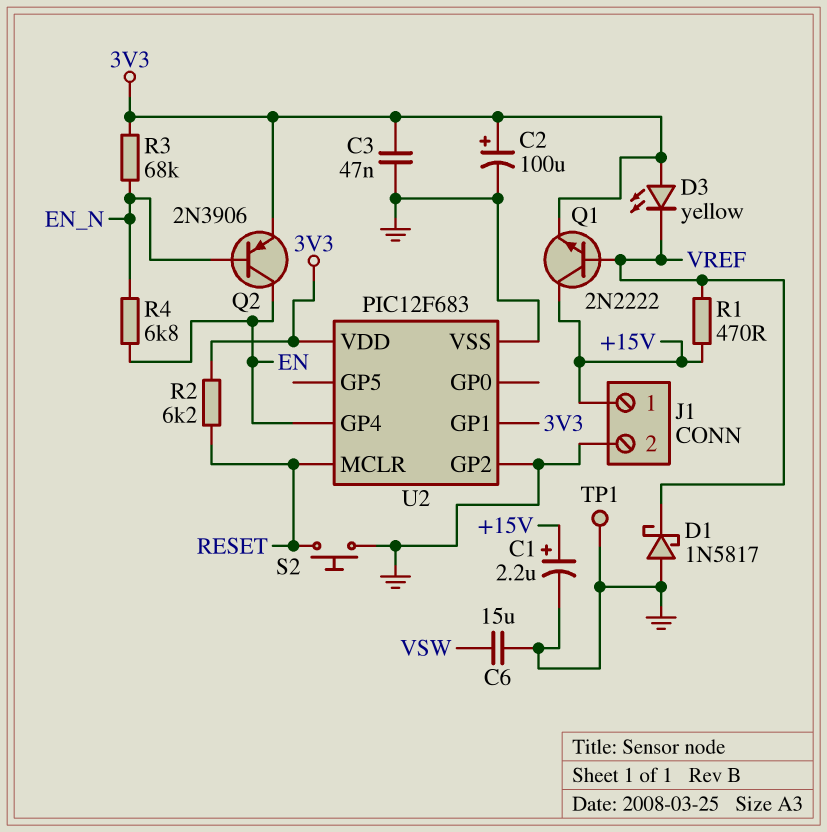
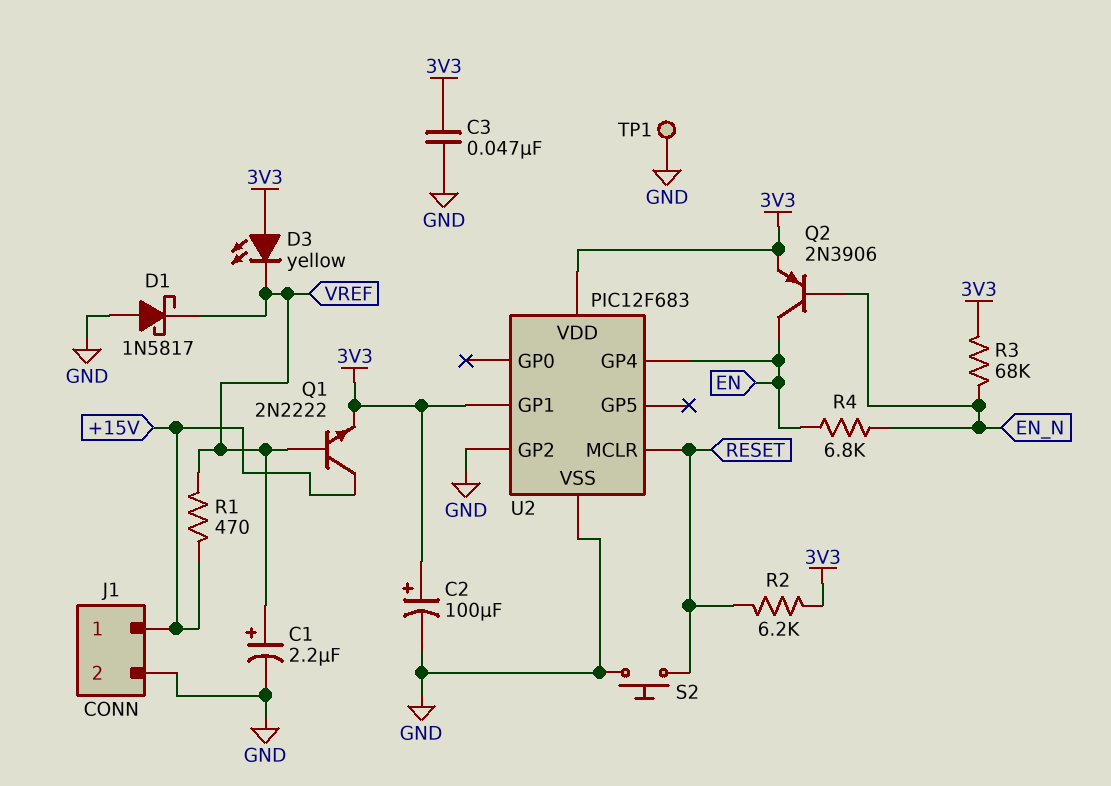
C1: 2.2uF (plus +15V, minus GND) -> 2.2uF (plus VREF, minus GND)
C6: 15uF (GND, VSW) -> none

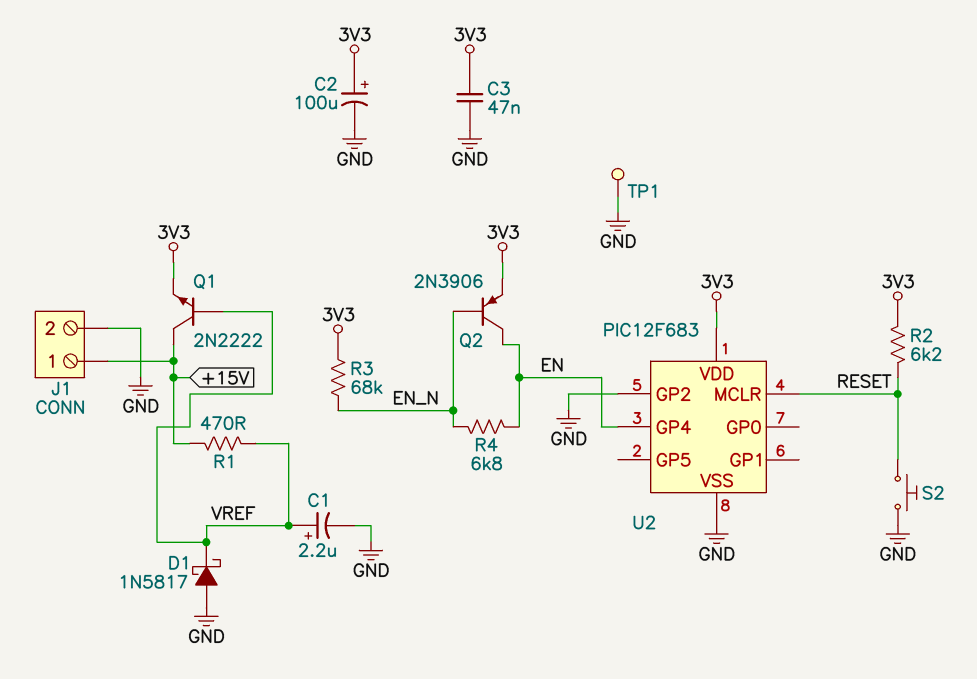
D3: LED yellow (A 3V3, K VREF) -> none
U2 pin GP1: 3V3 -> none

